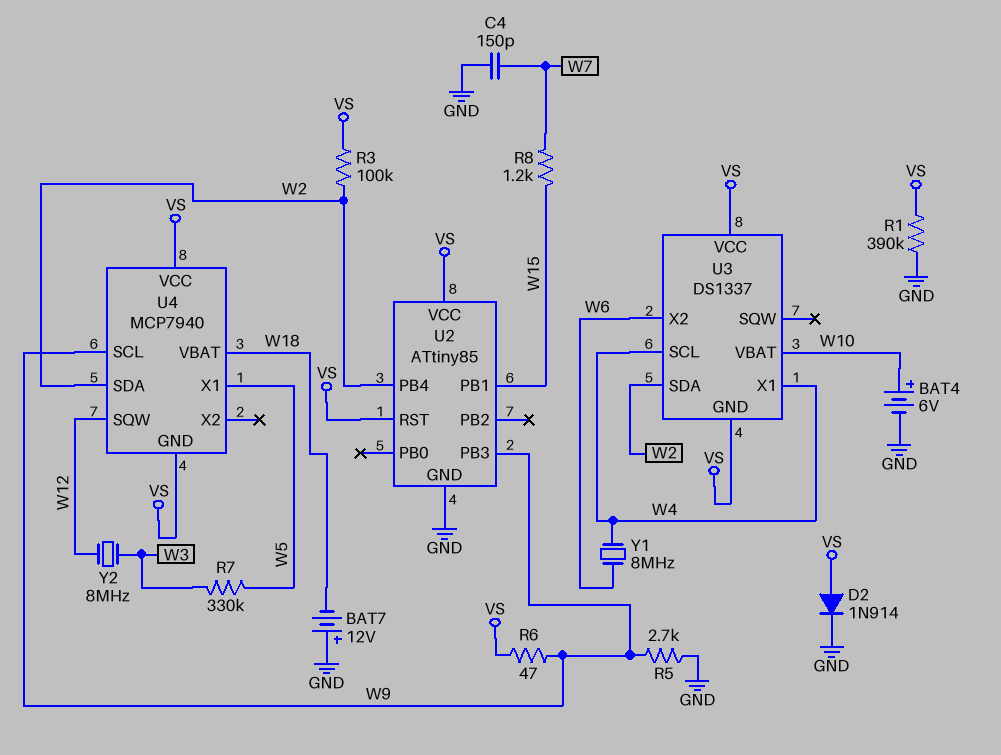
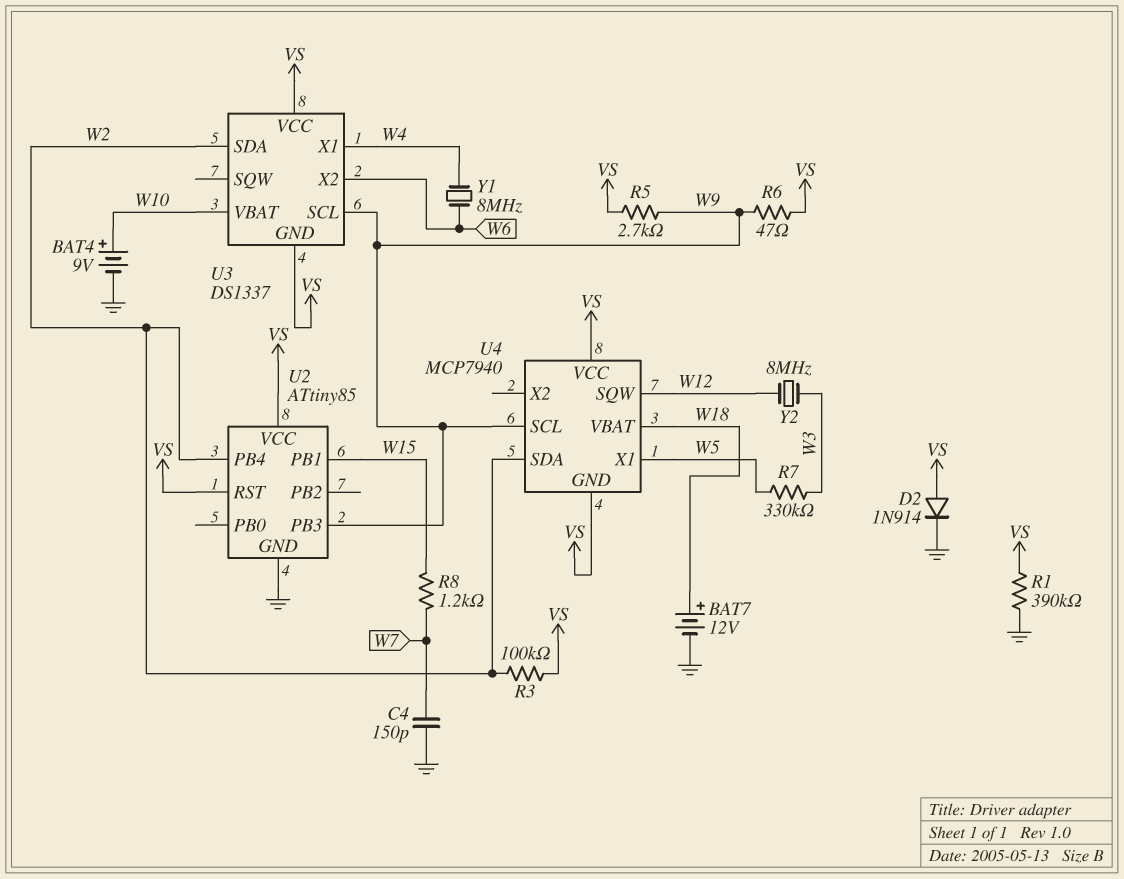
BAT4: 6V (plus W10, minus GND) -> 9V (plus W10, minus GND)
BAT7: 12V (plus GND, minus W18) -> 12V (plus W18, minus GND)
R5: 2.7k (GND, W9) -> 2.7k (VS, W9)
U3 pin SCL: W4 -> W9

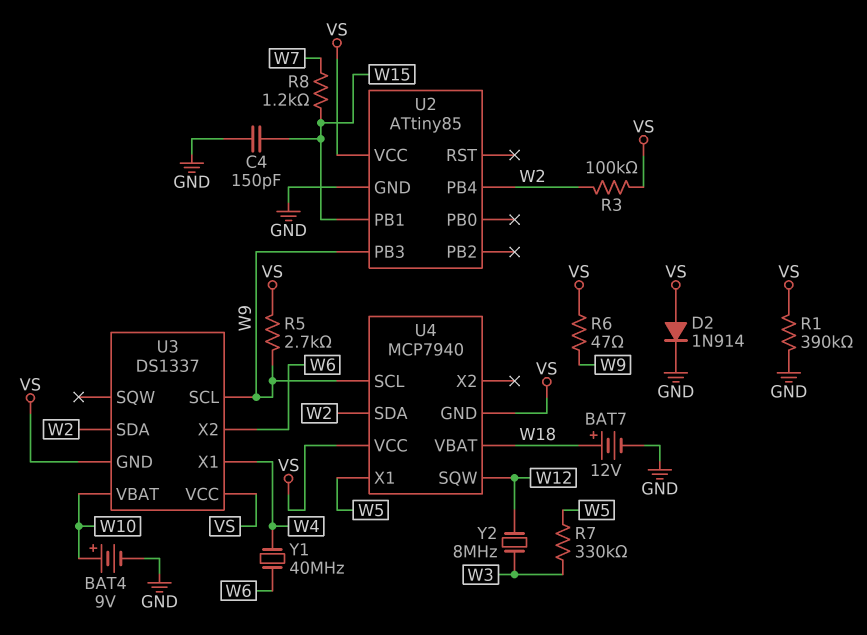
C4: 150pF (GND, W7) -> 150pF (GND, W15)
U2 pin RST: VS -> none
Y1: 8MHz (W4, W6) -> 40MHz (W4, W6)

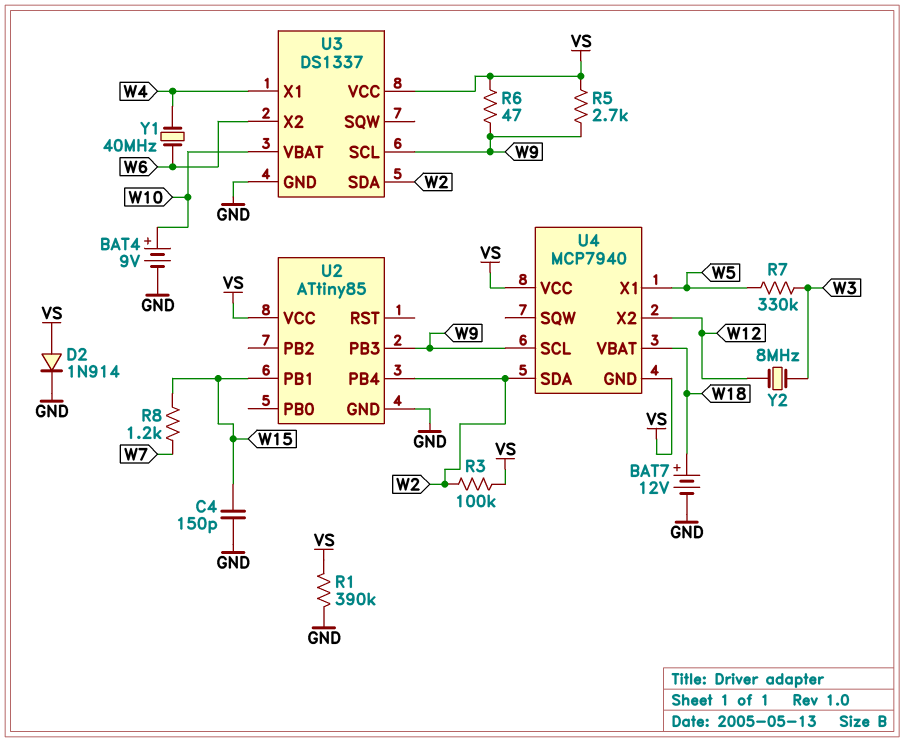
U3 pin GND: VS -> GND
U4 pin SQW: W12 -> none
U4 pin X2: none -> W12

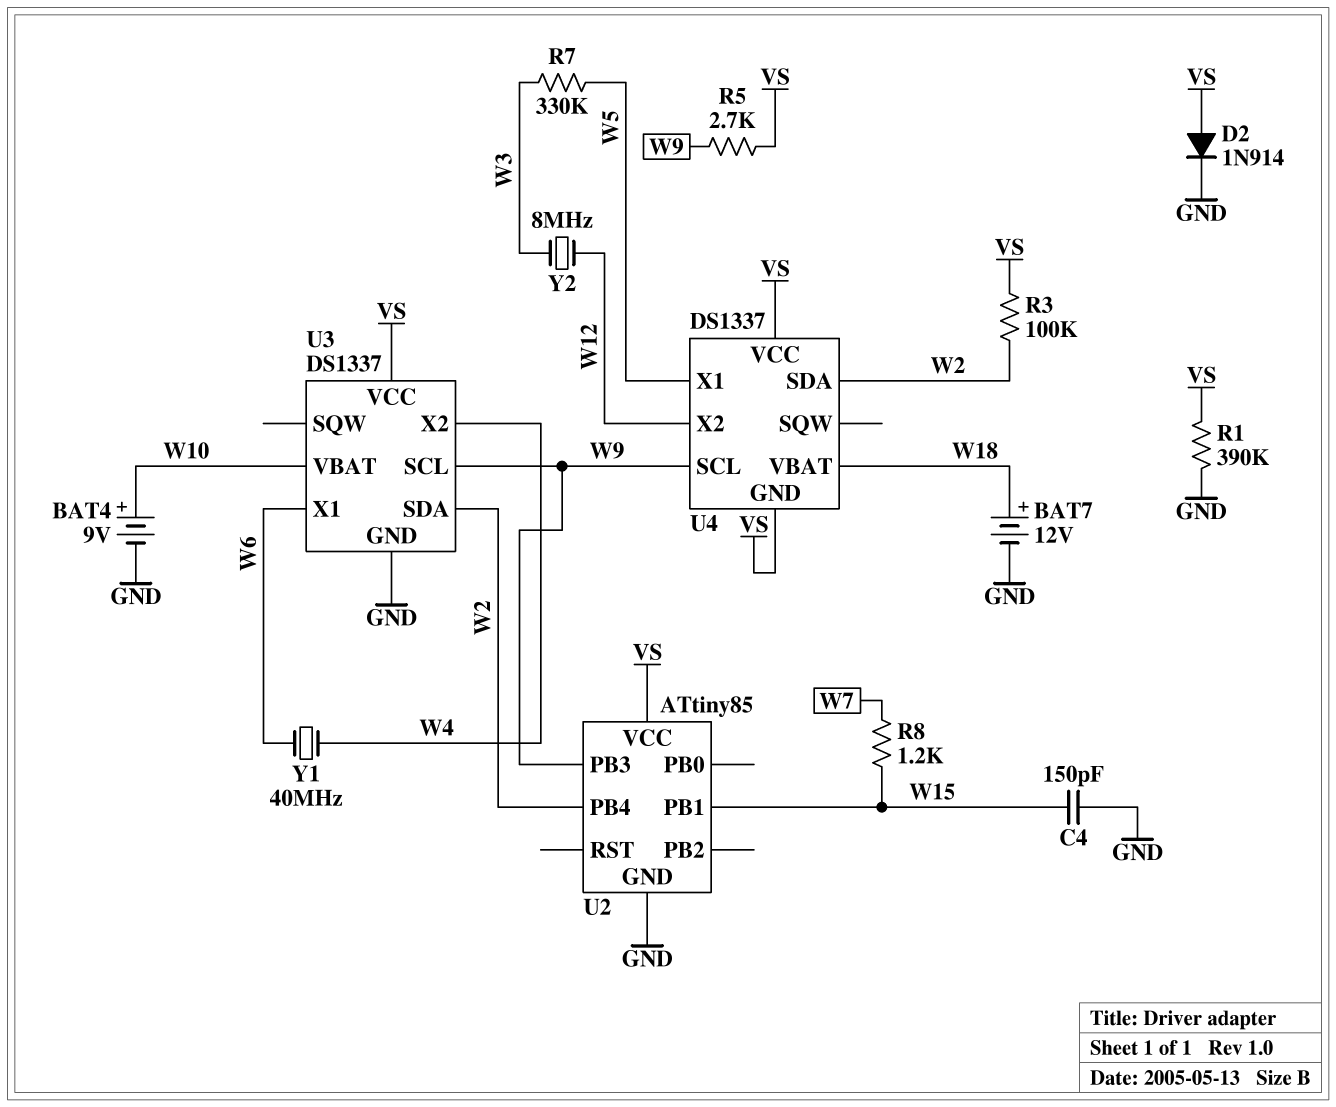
R6: 47 (VS, W9) -> none
U3 pin X1: W4 -> W6
U3 pin X2: W6 -> W4
U4: MCP7940 -> DS1337

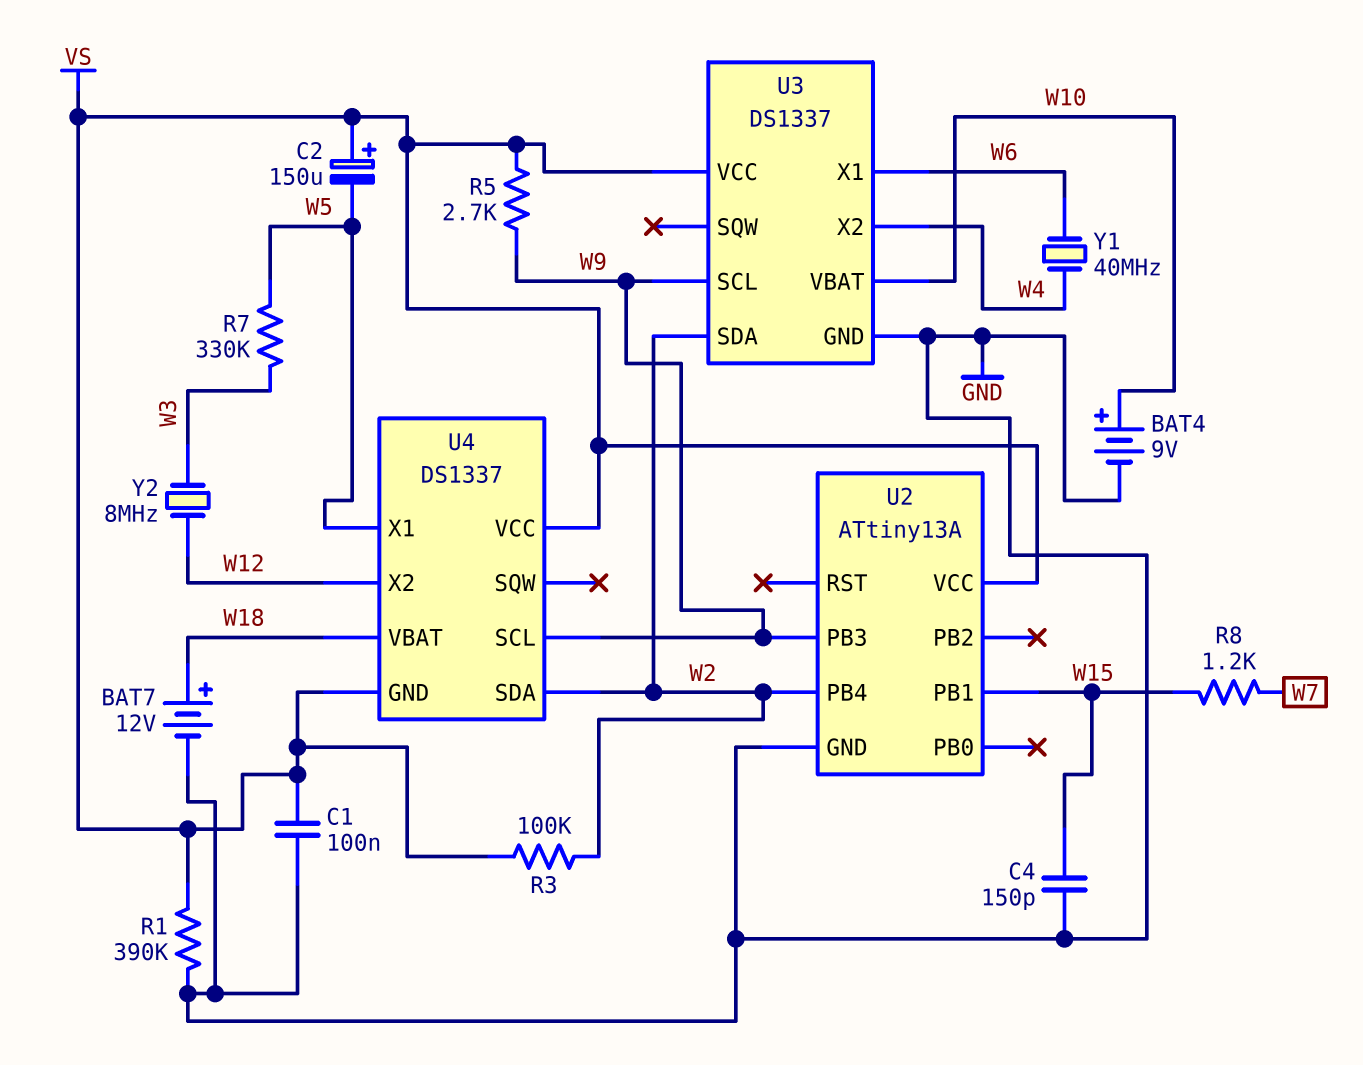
C1: none -> 100nF (GND, VS)
C2: none -> 150uF (plus VS, minus W5)
D2: diode 1N914 (A VS, K GND) -> none
U2: ATtiny85 -> ATtiny13A

